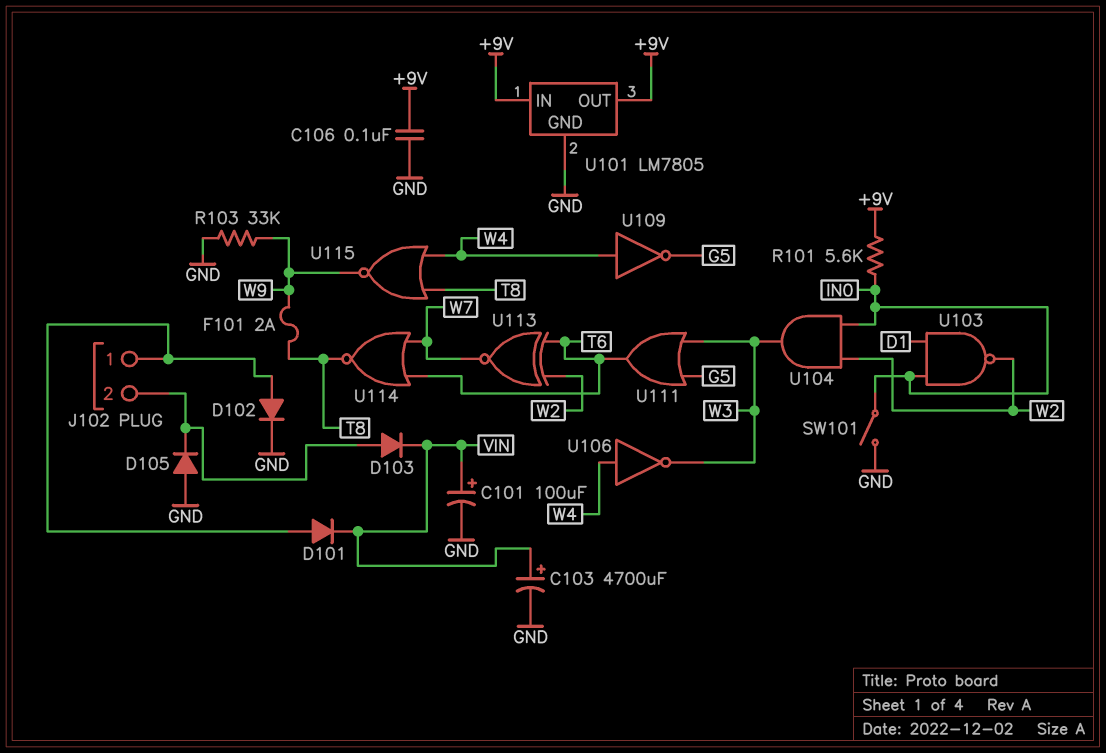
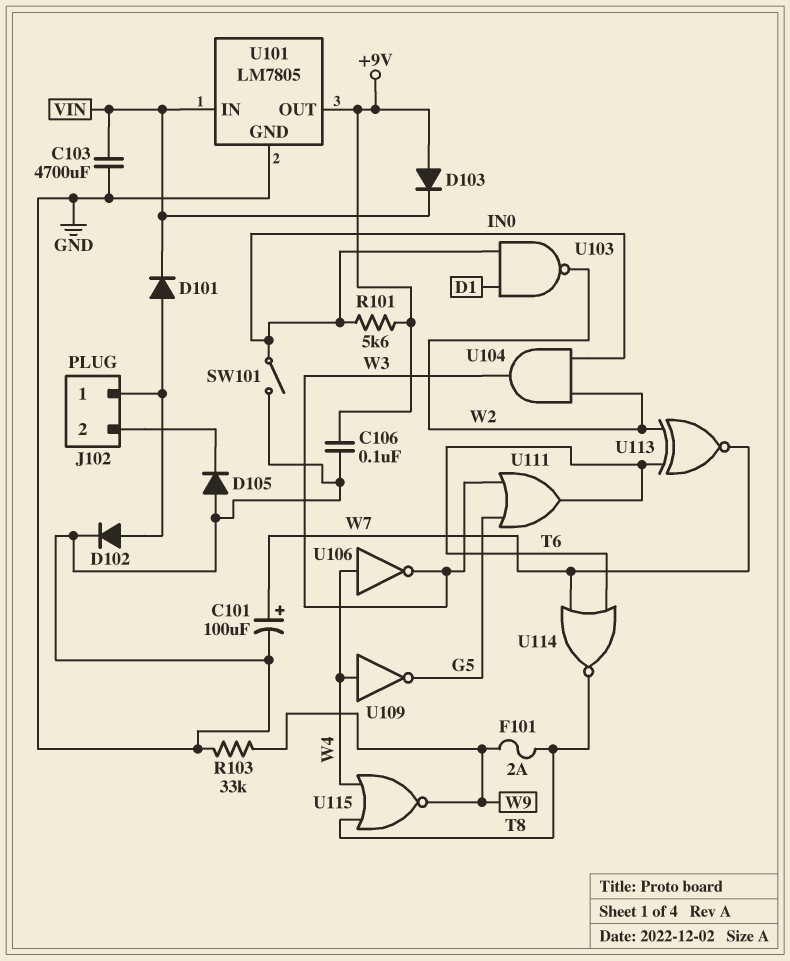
C101: 100uF (plus VIN, minus GND) -> 100uF (plus W7, minus GND)
C103: 4700uF (plus VIN, minus GND) -> 4700uF (GND, VIN)
D103: diode (A J102/2, K VIN) -> diode (A +9V, K VIN)
U101 pin IN: +9V -> VIN

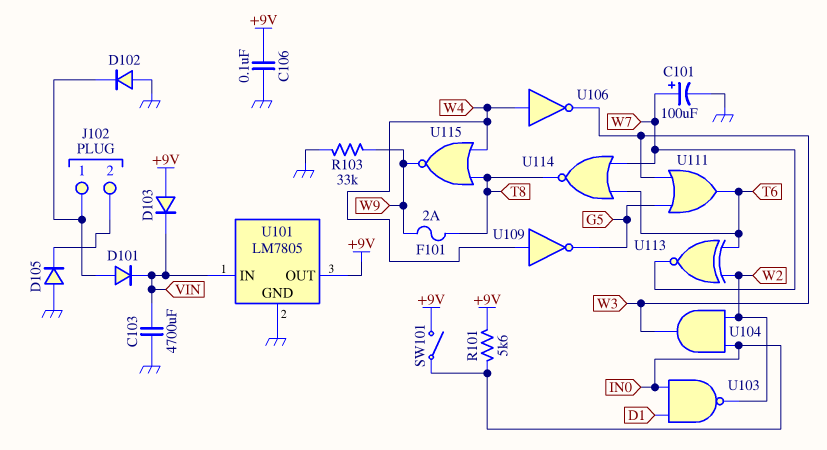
D102: diode (A J102/1, K GND) -> diode (A GND, K J102/1)
SW101: switch (GND, IN0) -> switch (+9V, IN0)

